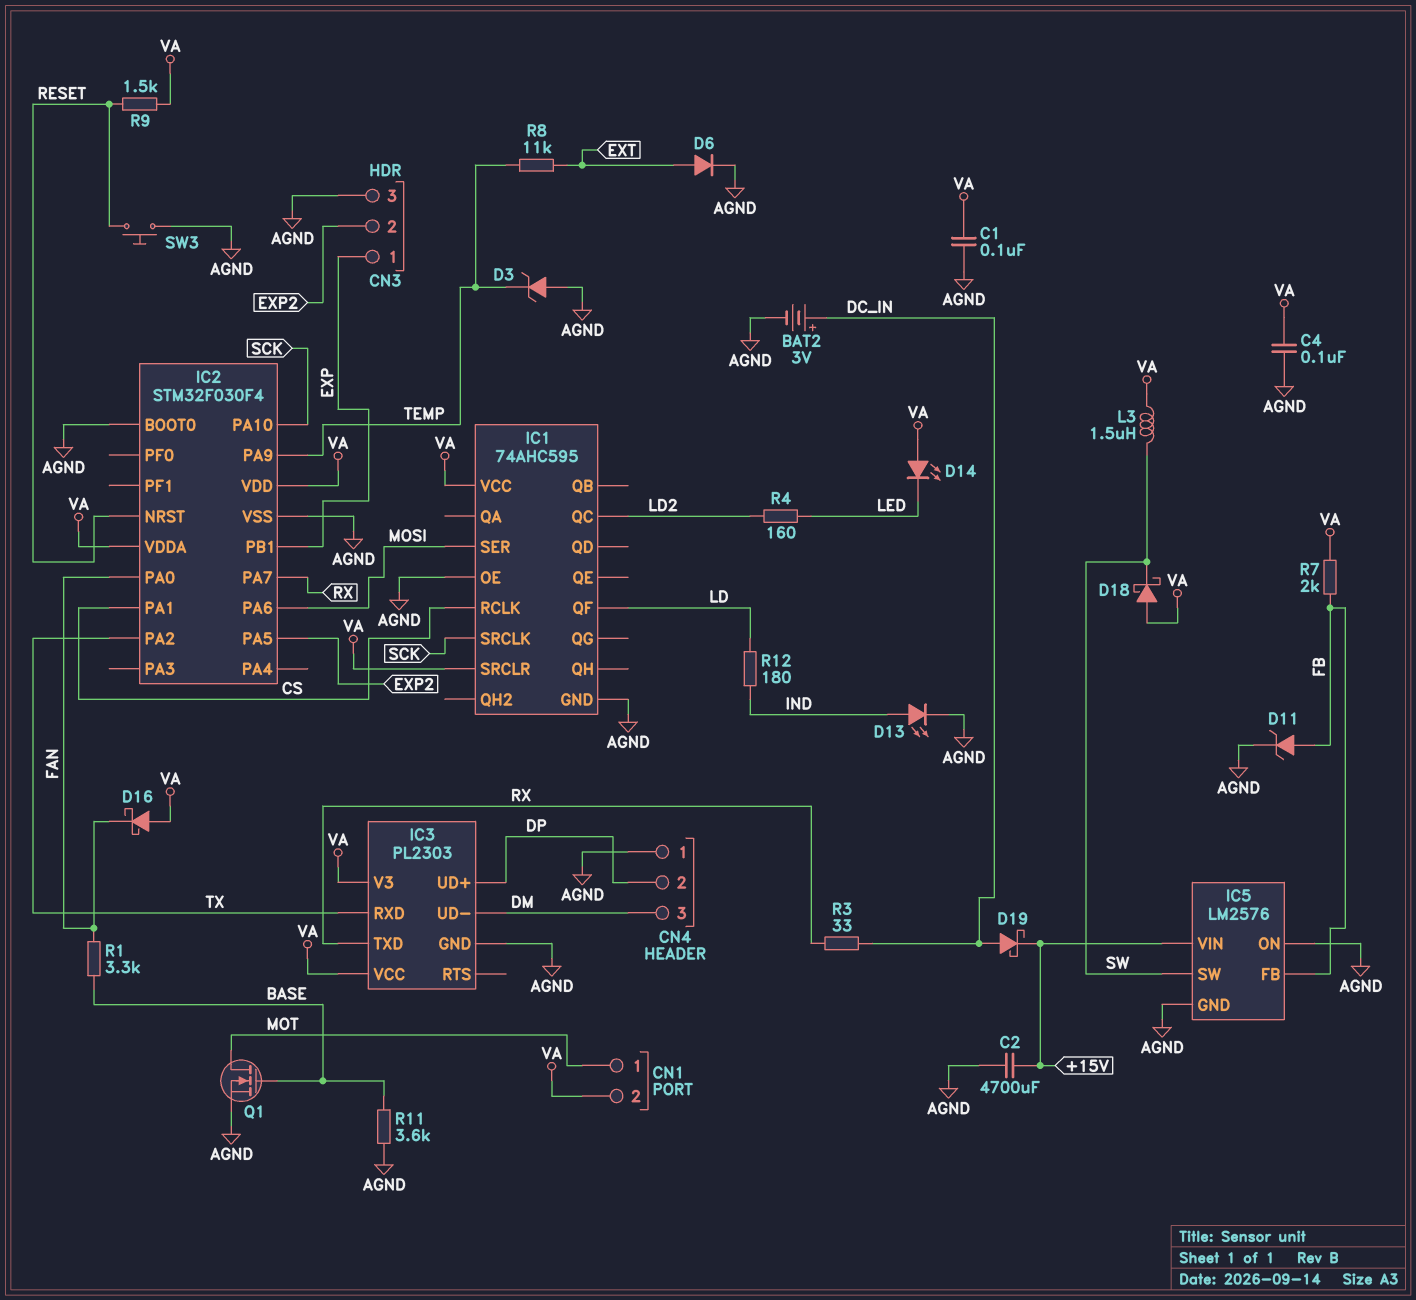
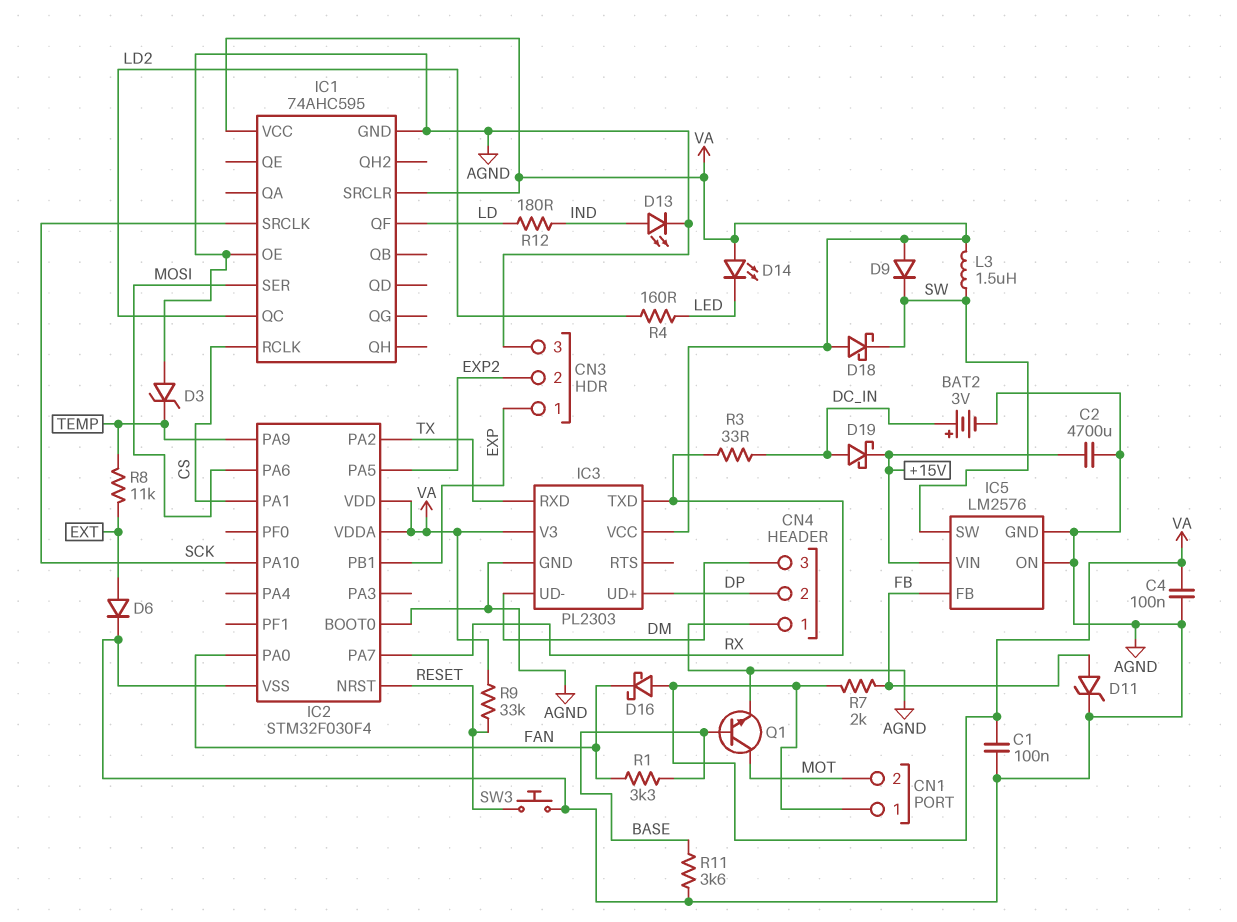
CN1 pin 1: MOT -> VA
CN1 pin 2: VA -> MOT
D9: none -> diode (A VA, K SW)
Q1: NMOS (G BASE, D MOT, S AGND) -> NPN (B BASE, C MOT, E AGND)
R9: 1.5k (RESET, VA) -> 33k (RESET, VA)

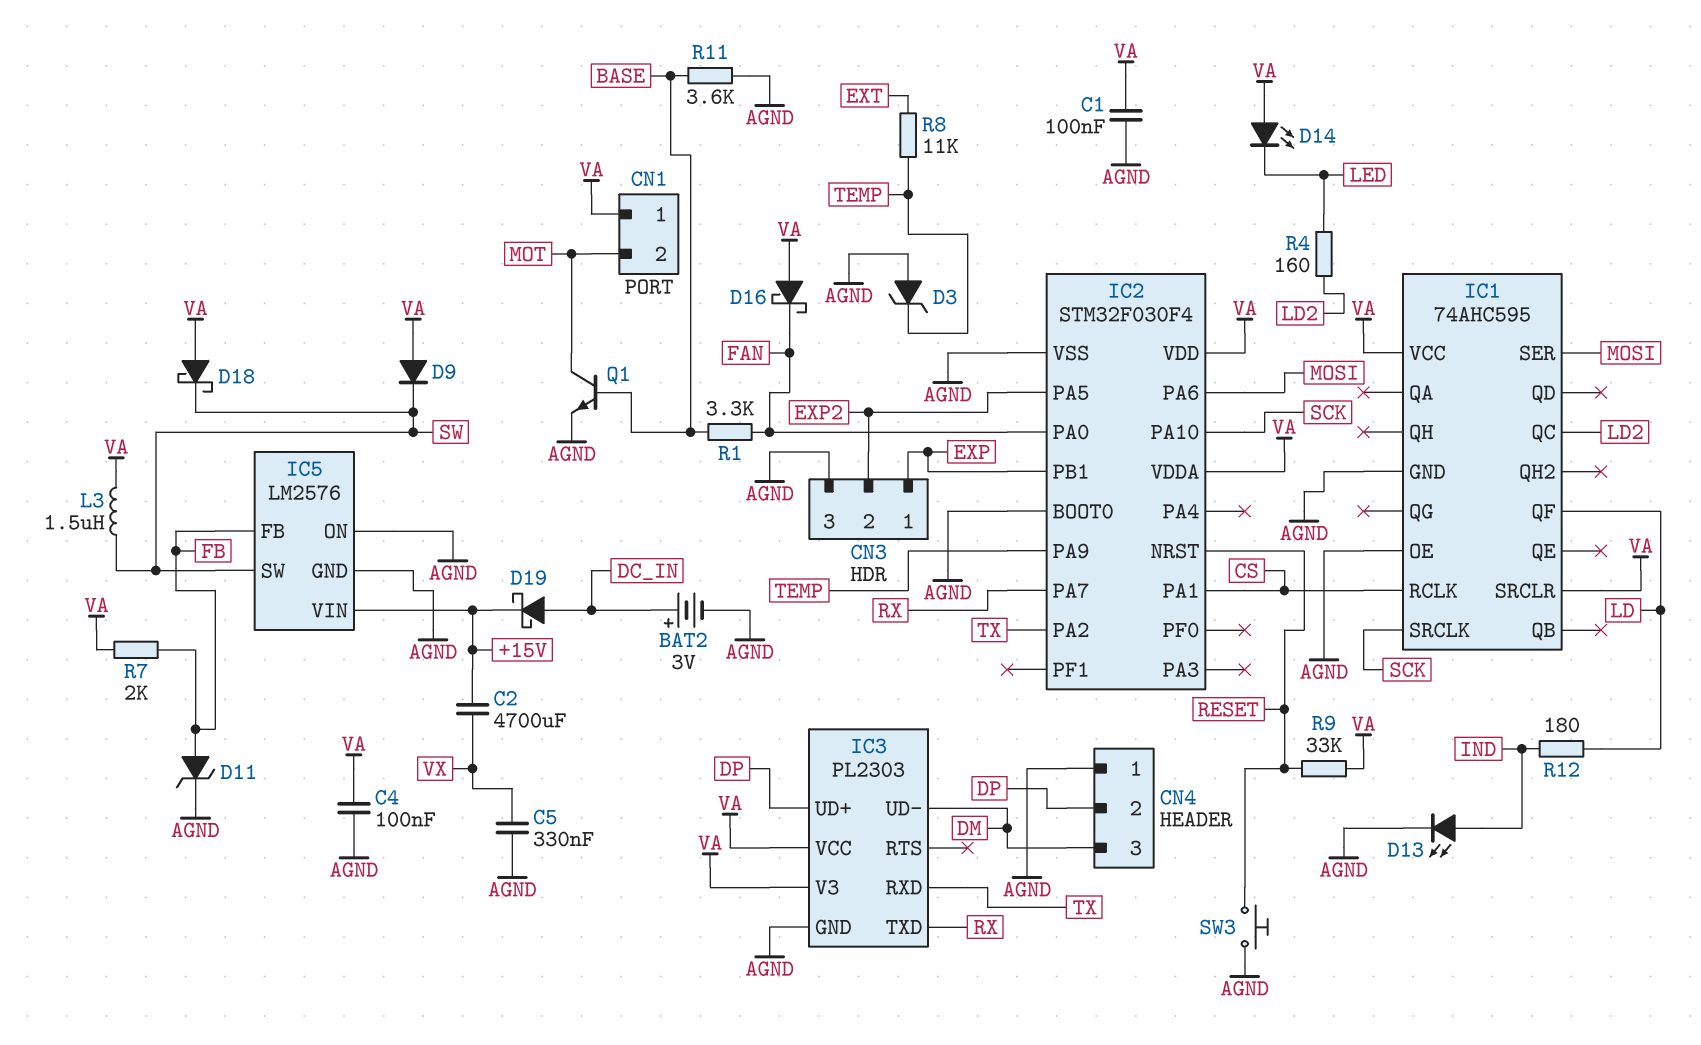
C2: 4700uF (+15V, AGND) -> 4700uF (+15V, VX)
C5: none -> 330nF (AGND, VX)
D6: diode (A EXT, K AGND) -> none
R3: 33 (DC_IN, RX) -> none

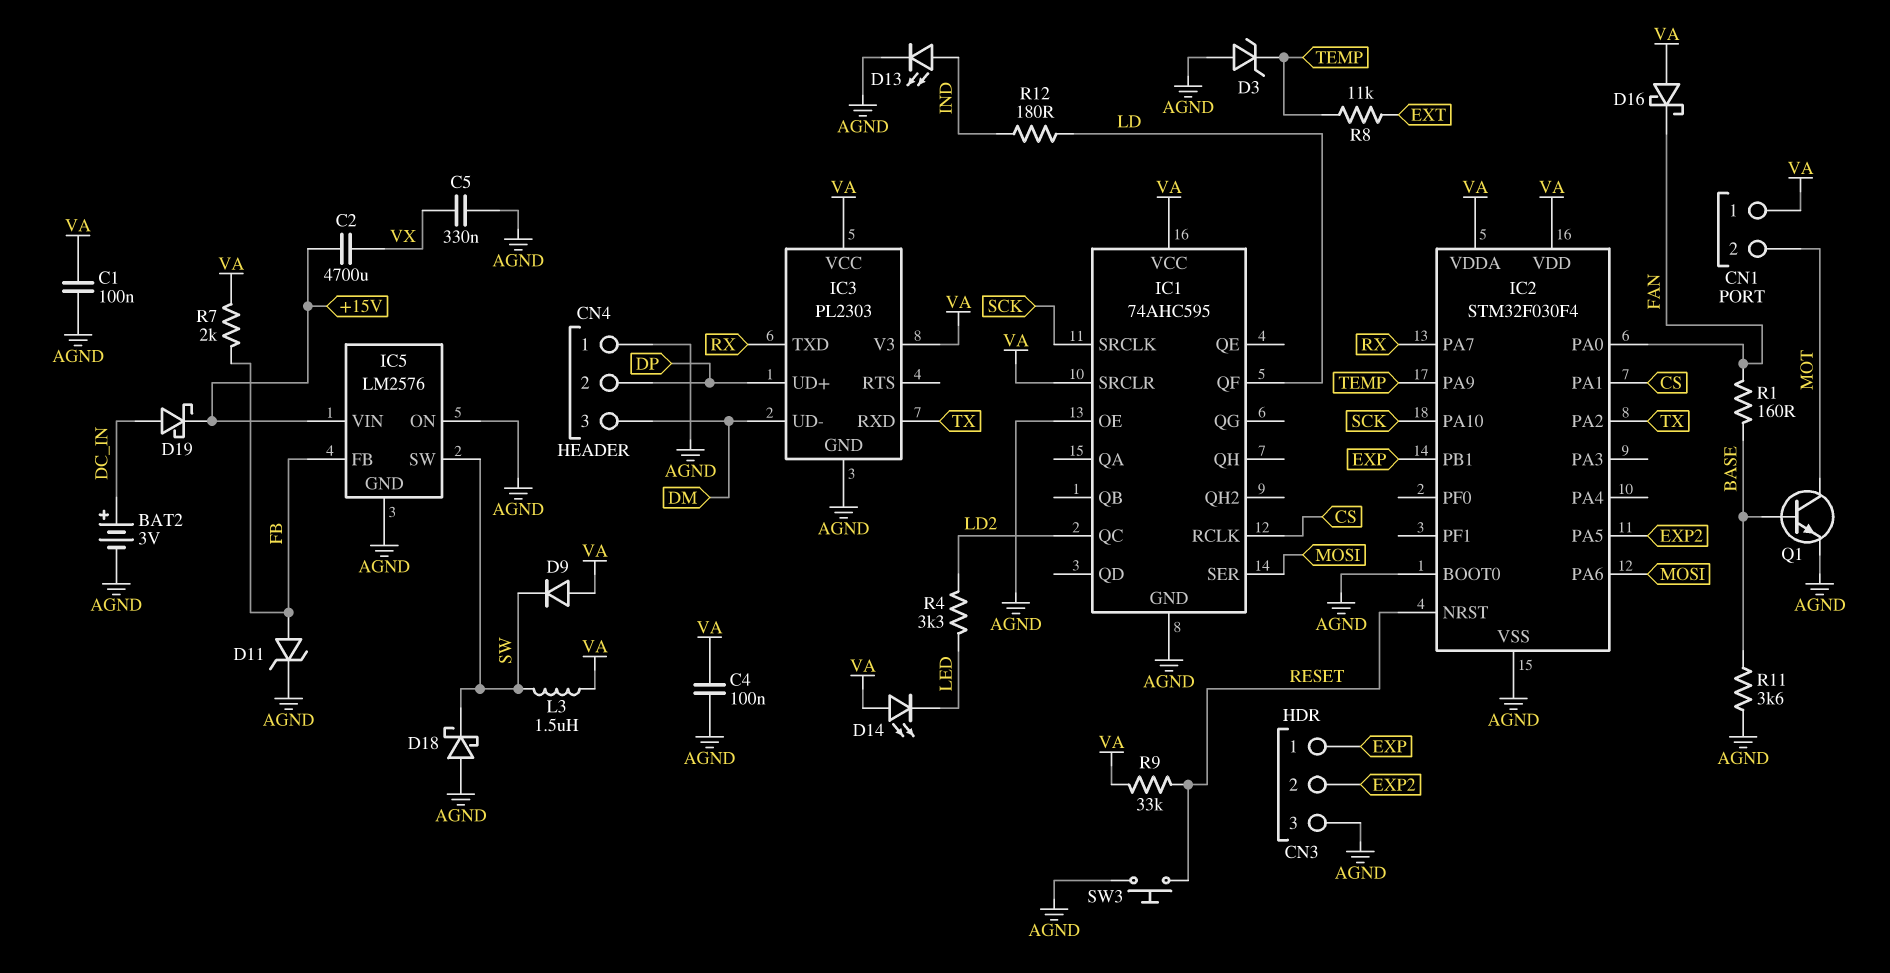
D18: schottky (A VA, K SW) -> schottky (A AGND, K SW)
R1: 3.3k (BASE, FAN) -> 160 (BASE, FAN)
R4: 160 (LD2, LED) -> 3.3k (LD2, LED)

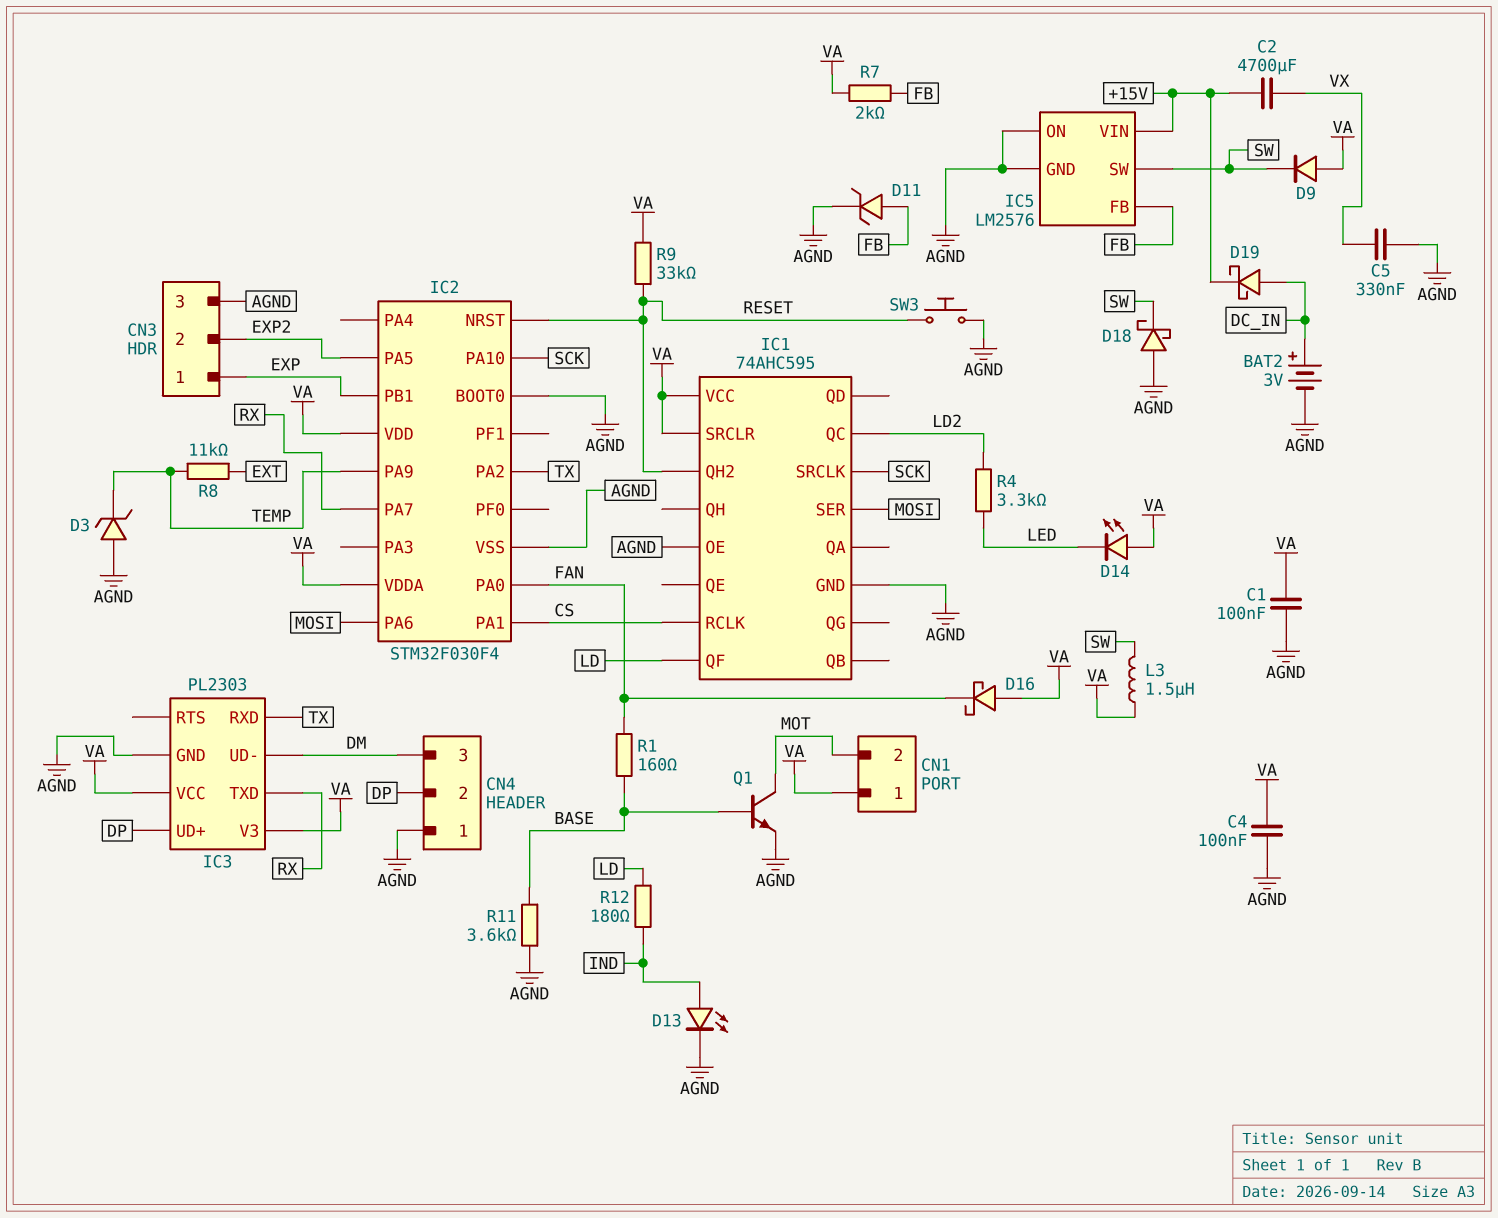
IC1 pin QH2: none -> RESET

